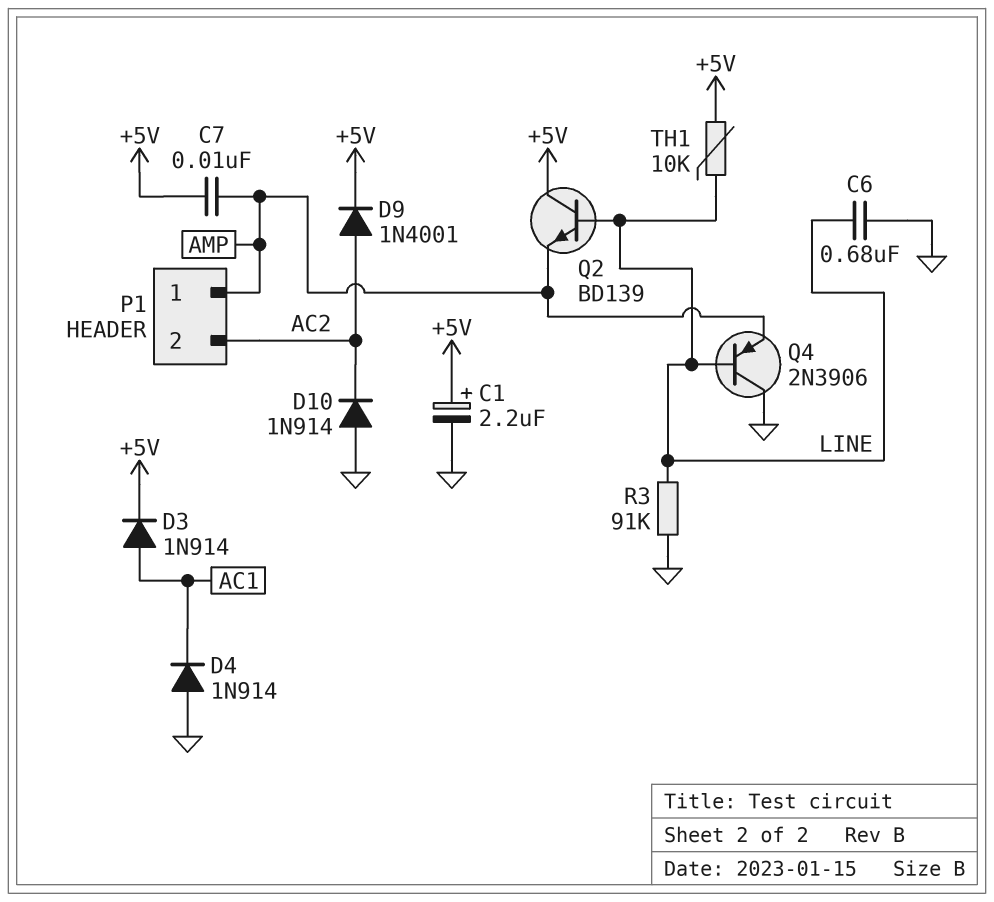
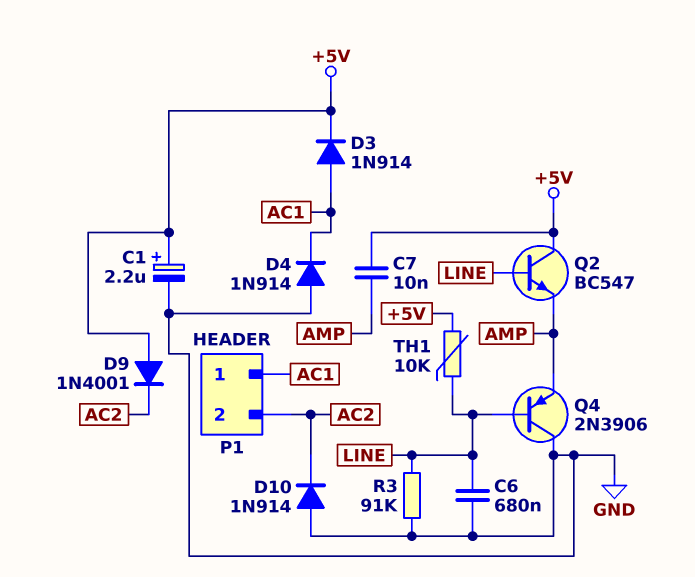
D9: diode 1N4001 (A AC2, K +5V) -> diode 1N4001 (A +5V, K AC2)
P1 pin 1: AMP -> AC1
Q2: NPN BD139 (B LINE, C +5V, E AMP) -> NPN BC547 (B LINE, C +5V, E AMP)

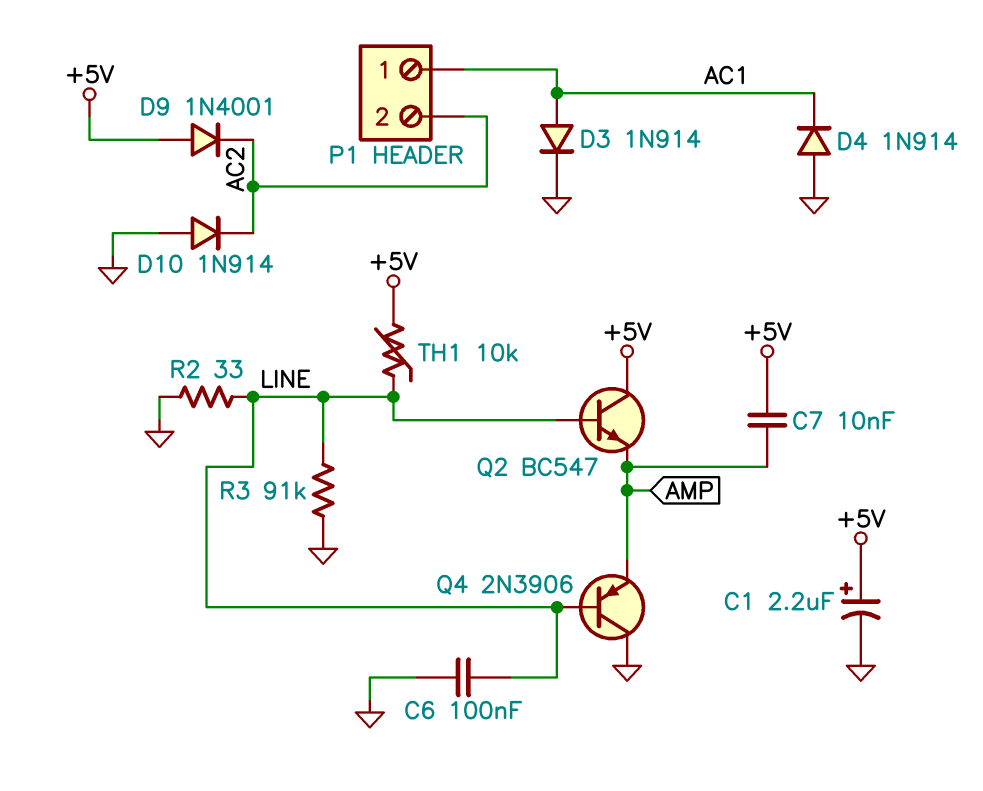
C6: 680nF (GND, LINE) -> 100nF (GND, LINE)
D3: diode 1N914 (A AC1, K +5V) -> diode 1N914 (A AC1, K GND)
R2: none -> 33 (GND, LINE)

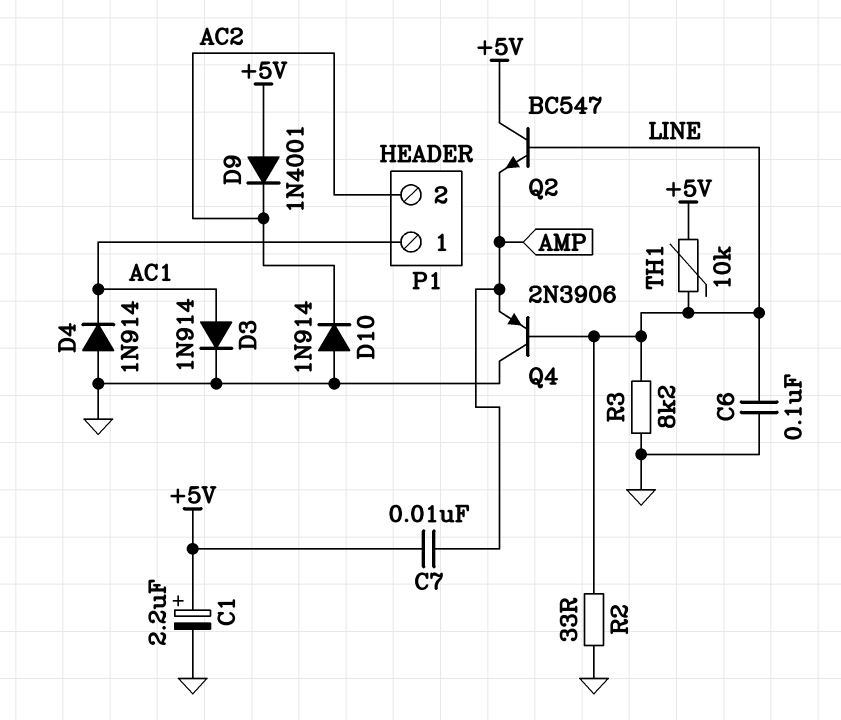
R3: 91k (GND, LINE) -> 8.2k (GND, LINE)

